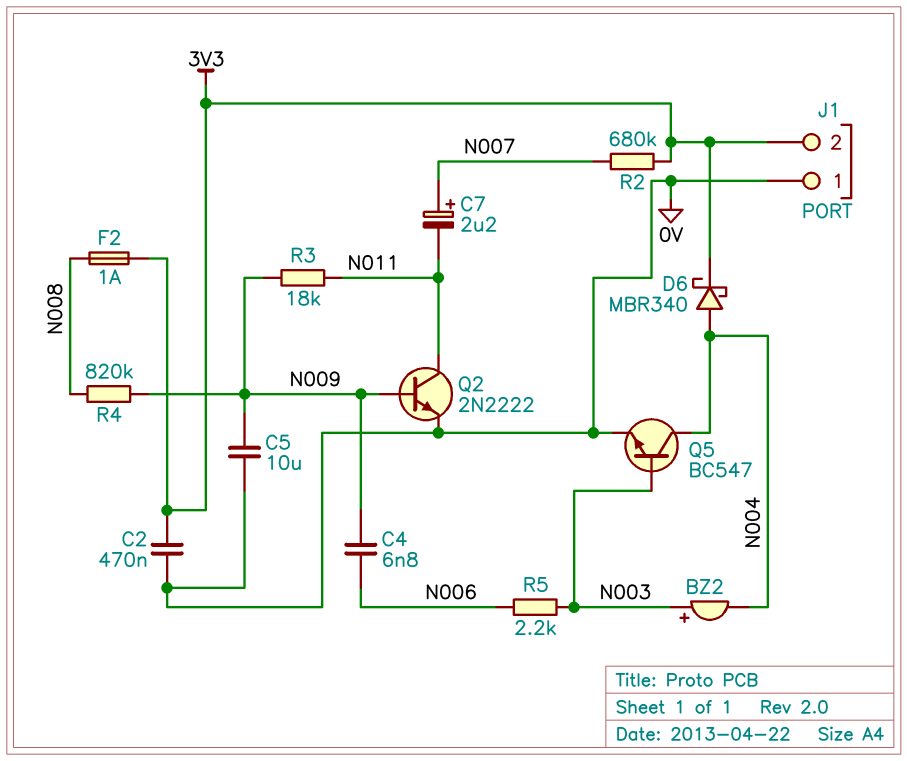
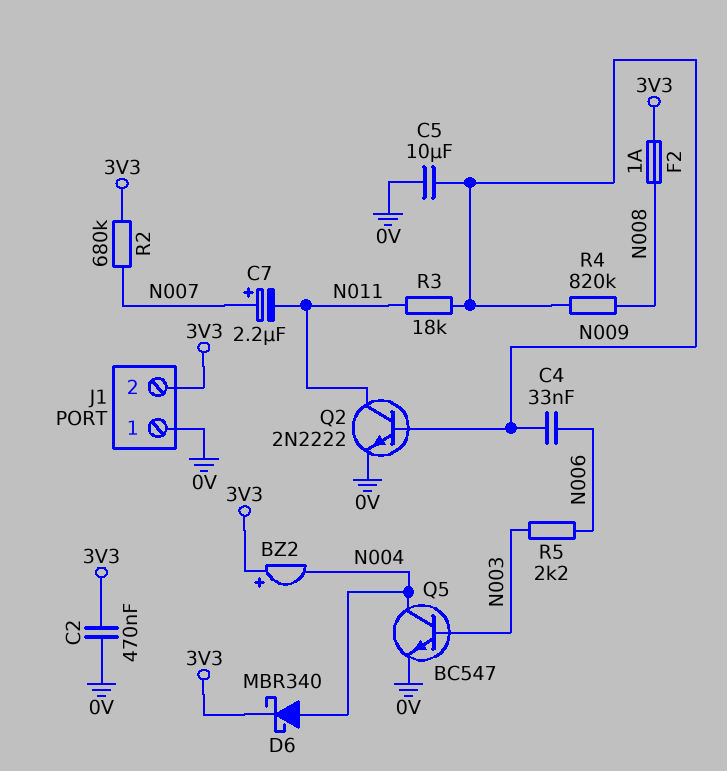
BZ2: buzzer (plus N003, minus N004) -> buzzer (plus 3V3, minus N004)
C4: 6.8nF (N006, N009) -> 33nF (N006, N009)

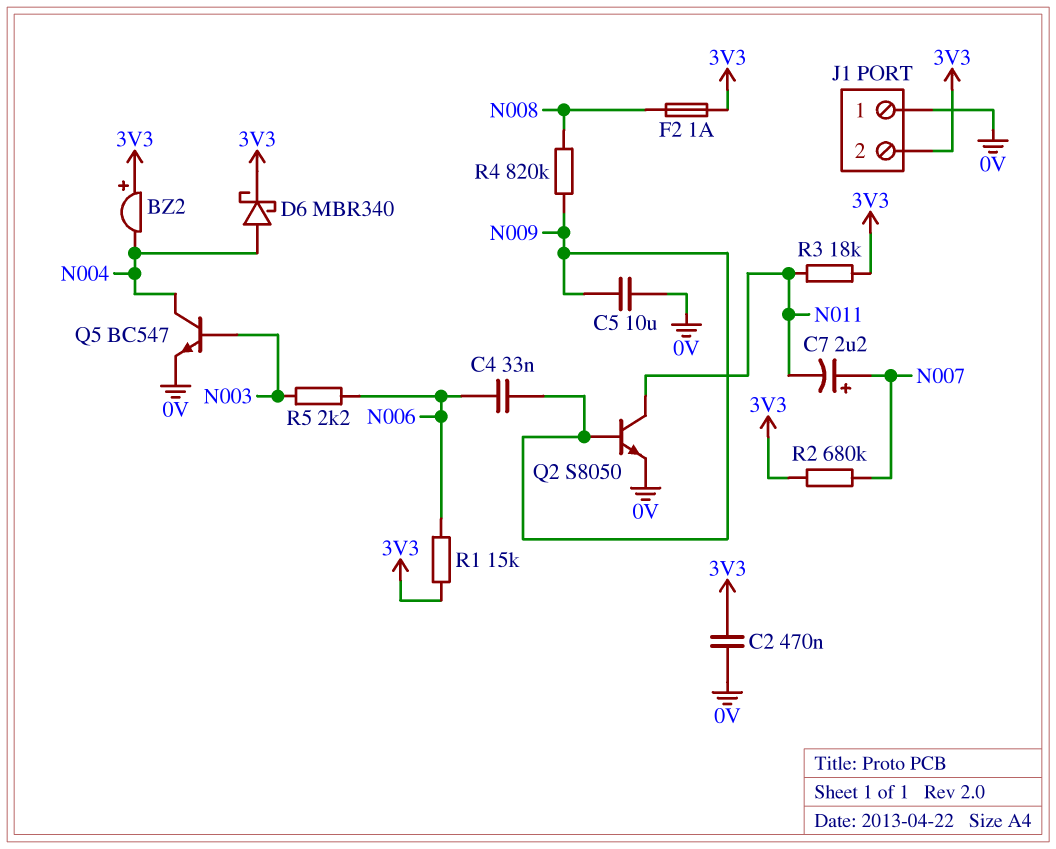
Q2: NPN 2N2222 (B N009, C N011, E 0V) -> NPN S8050 (B N009, C N011, E 0V)
R1: none -> 15k (3V3, N006)
R3: 18k (N009, N011) -> 18k (3V3, N011)

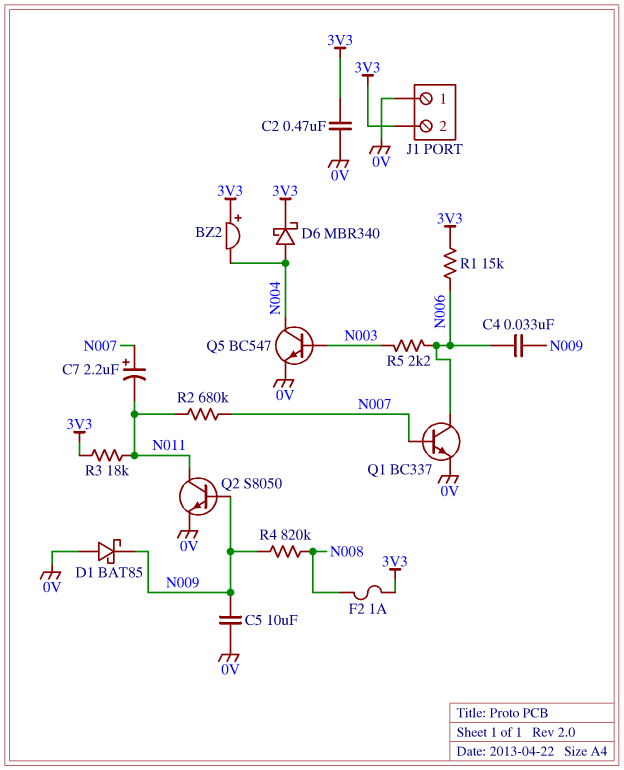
D1: none -> schottky BAT85 (A 0V, K N009)
Q1: none -> NPN BC337 (B N007, C N006, E 0V)
R2: 680k (3V3, N007) -> 680k (N007, N011)

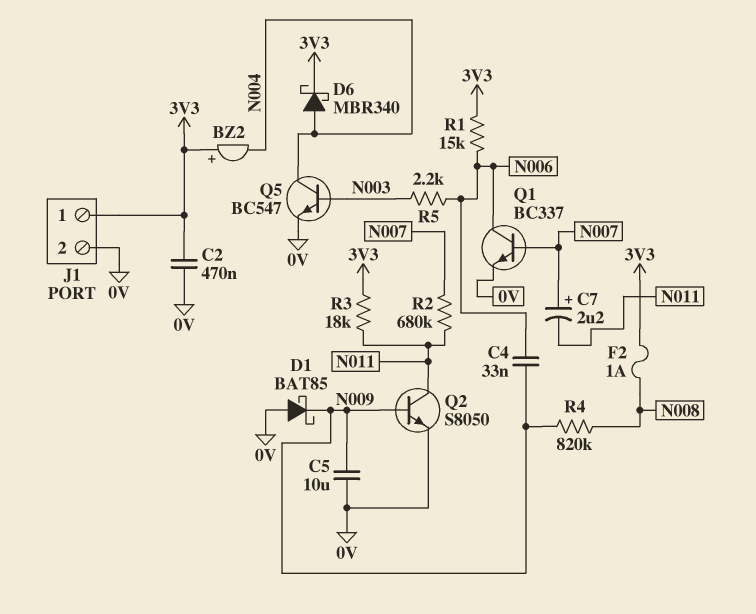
J1 pin 1: 0V -> 3V3
J1 pin 2: 3V3 -> 0V

